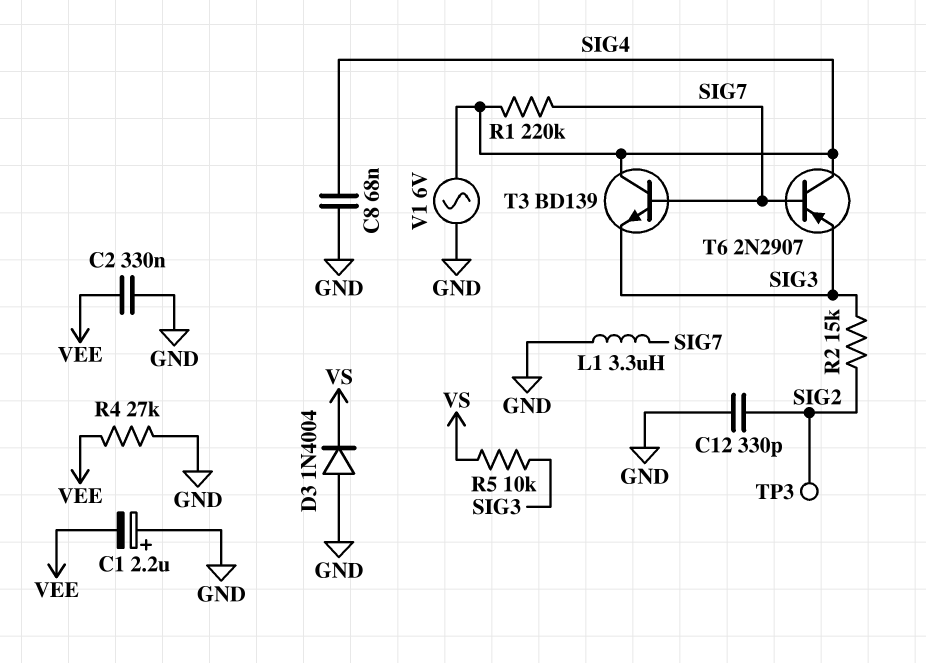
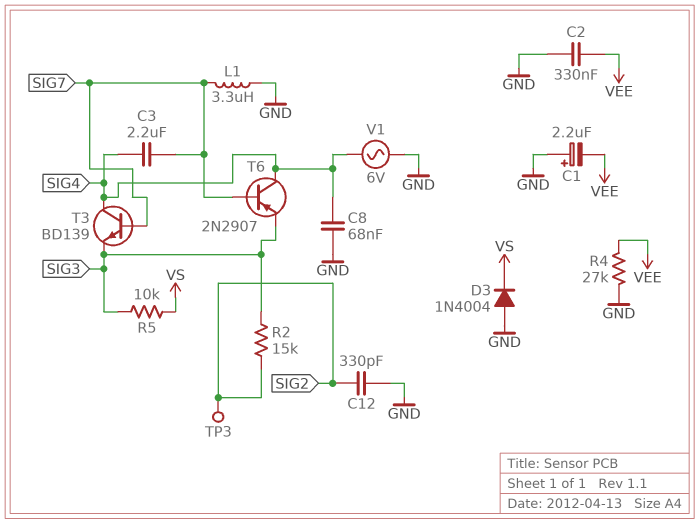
C3: none -> 2.2uF (SIG4, SIG7)
R1: 220k (SIG4, SIG7) -> none

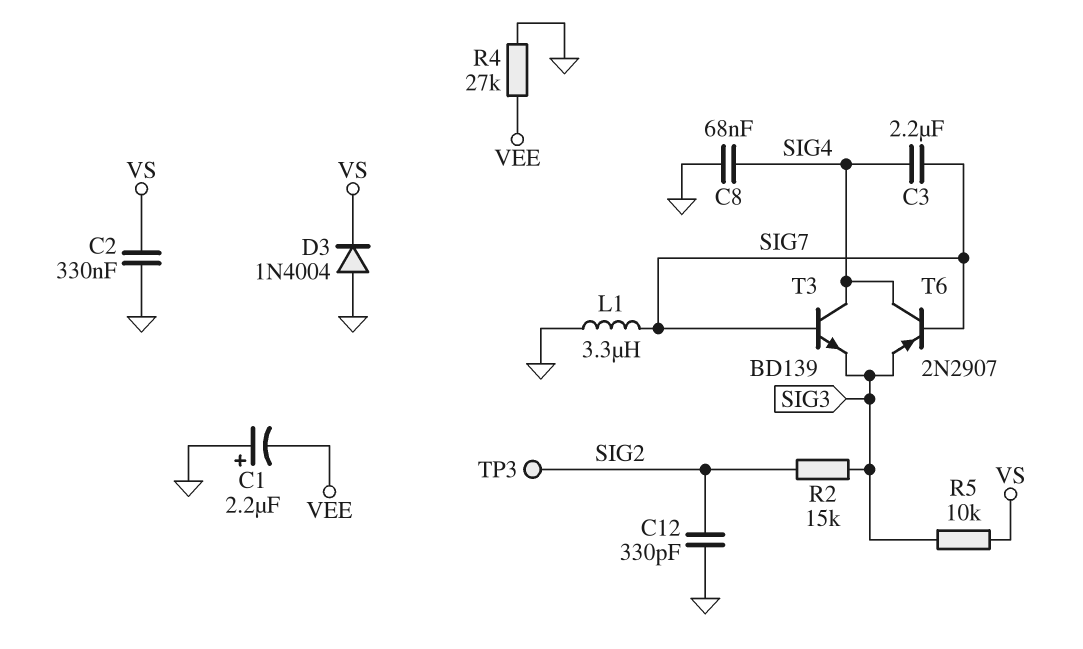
C2: 330nF (GND, VEE) -> 330nF (GND, VS)
V1: AC 6V (GND, SIG4) -> none

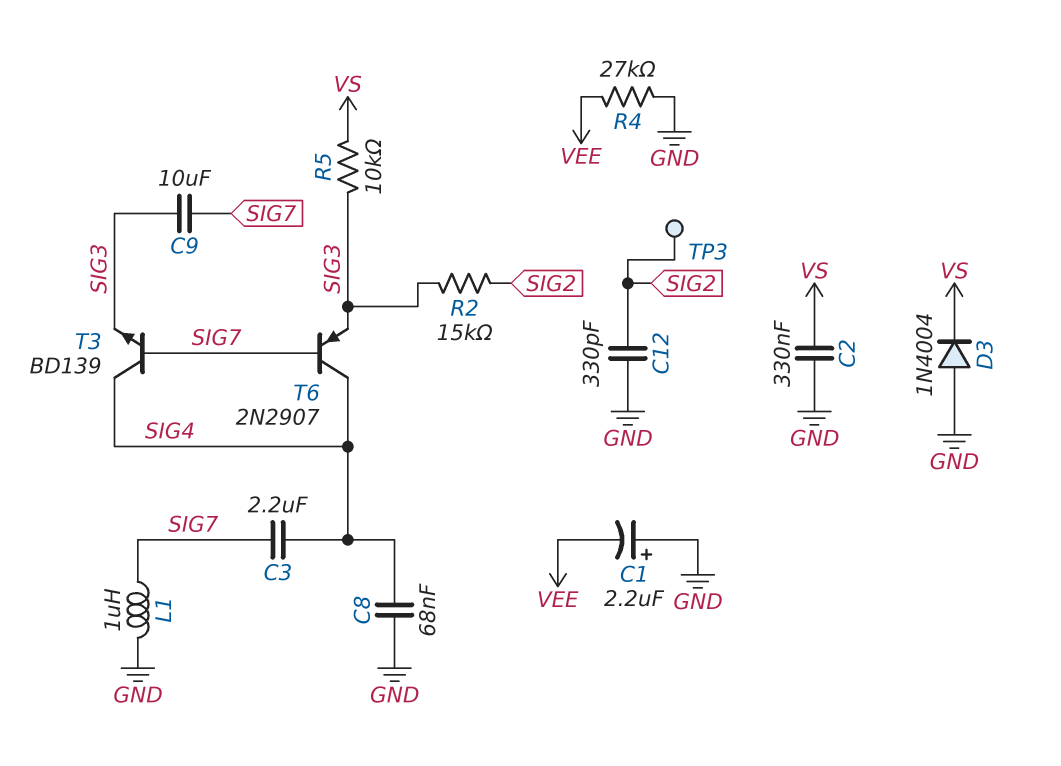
C9: none -> 10uF (SIG3, SIG7)
L1: 3.3uH (GND, SIG7) -> 1uH (GND, SIG7)

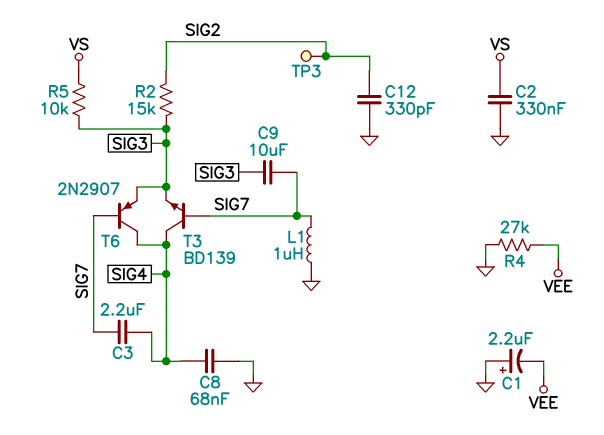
D3: diode 1N4004 (A GND, K VS) -> none

